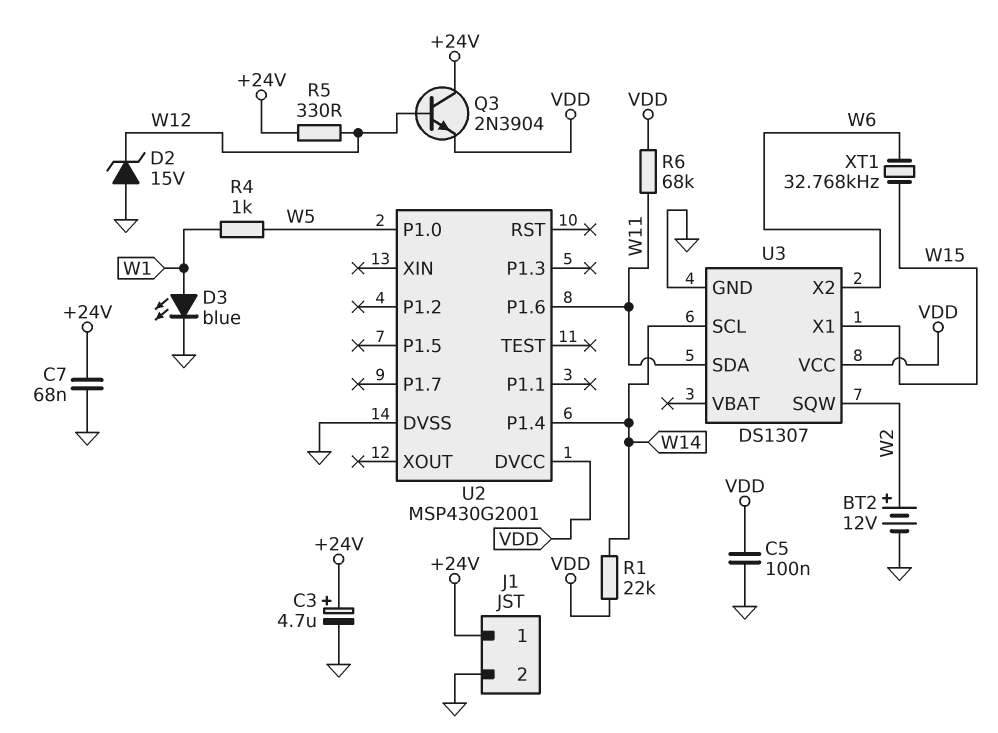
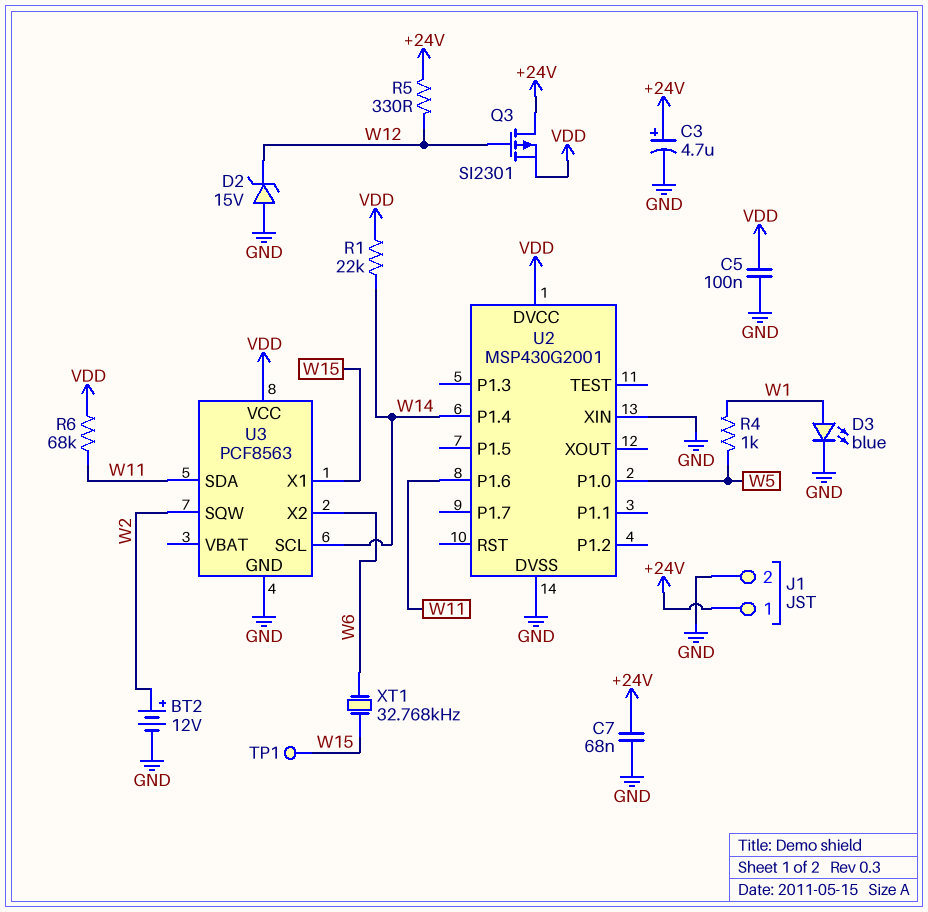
Q3: NPN 2N3904 (B W12, C +24V, E VDD) -> PMOS SI2301 (G W12, D +24V, S VDD)
TP1: none -> test point (W15)
U2 pin XIN: none -> GND
U3: DS1307 -> PCF8563

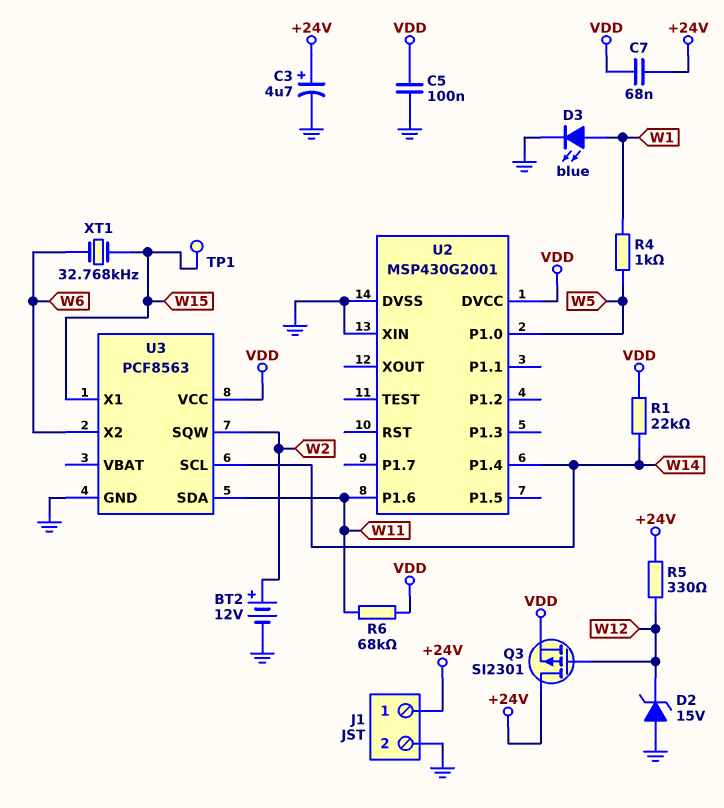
C7: 68nF (+24V, GND) -> 68nF (+24V, VDD)

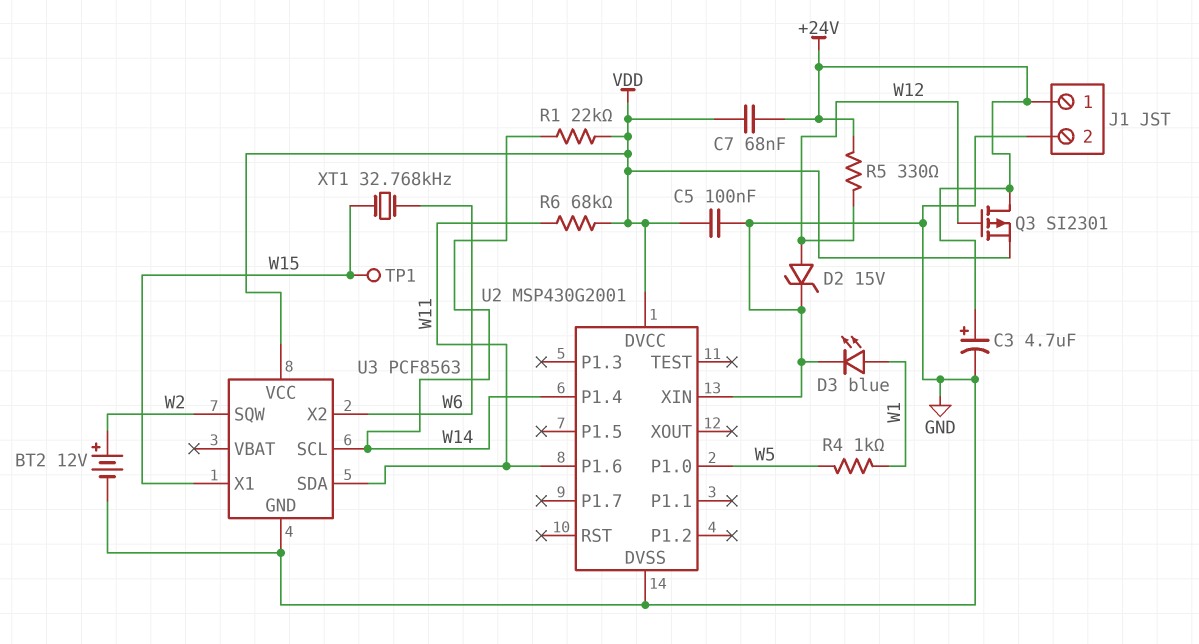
D2: zener 15V (A GND, K W12) -> zener 15V (A W12, K GND)

